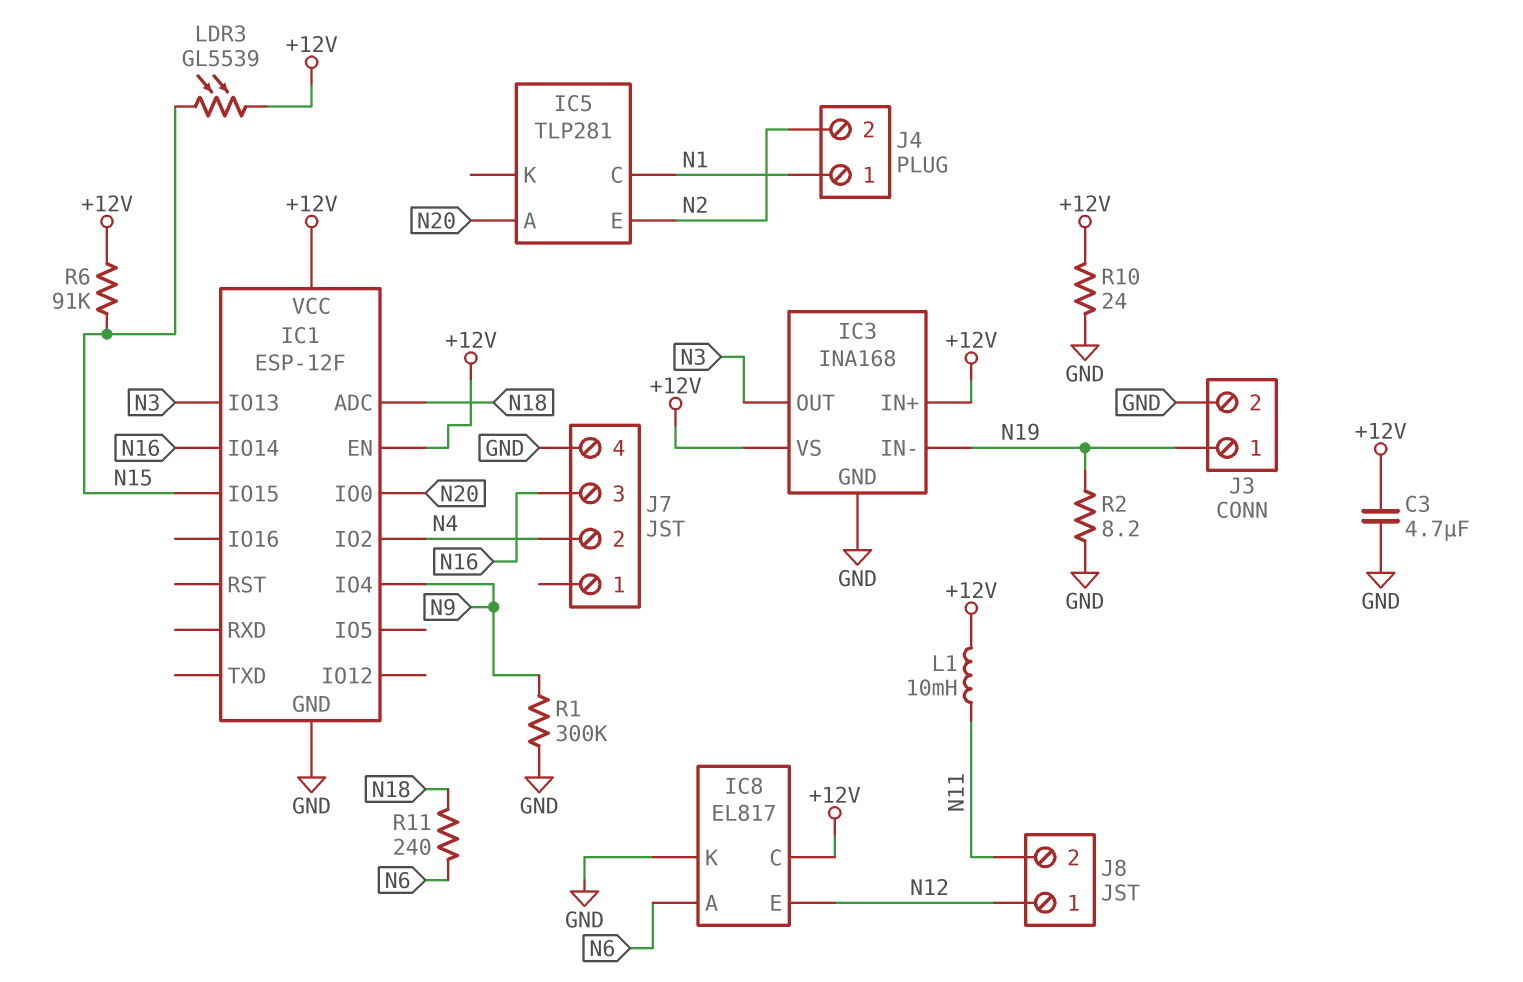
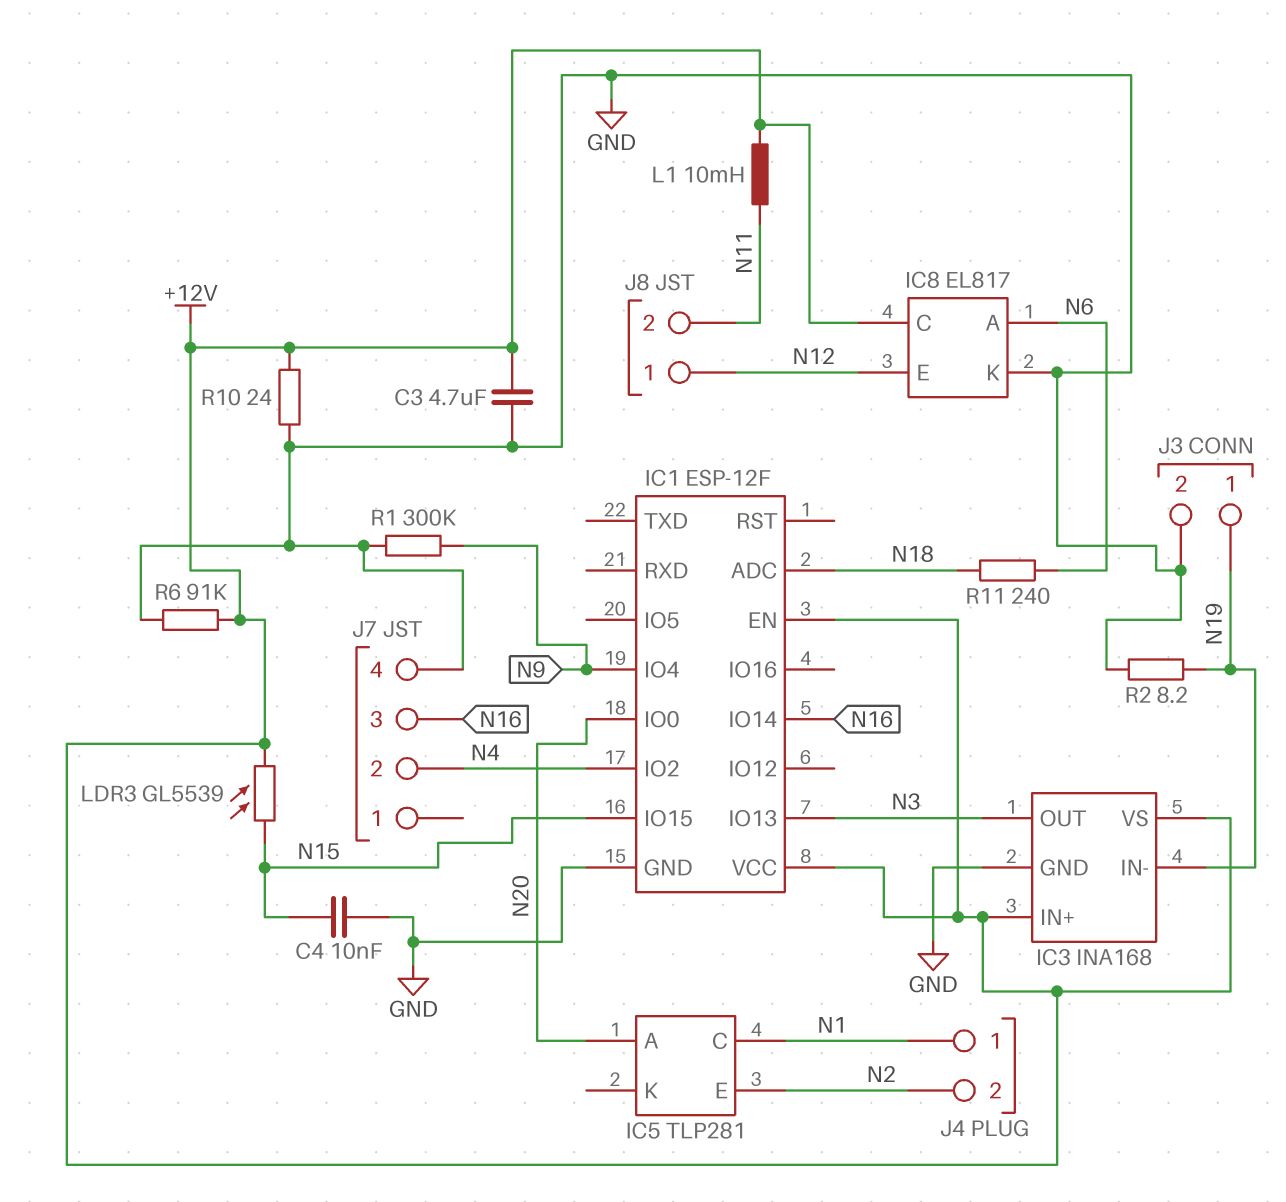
C4: none -> 10nF (GND, N15)
R6: 91k (+12V, N15) -> 91k (+12V, GND)

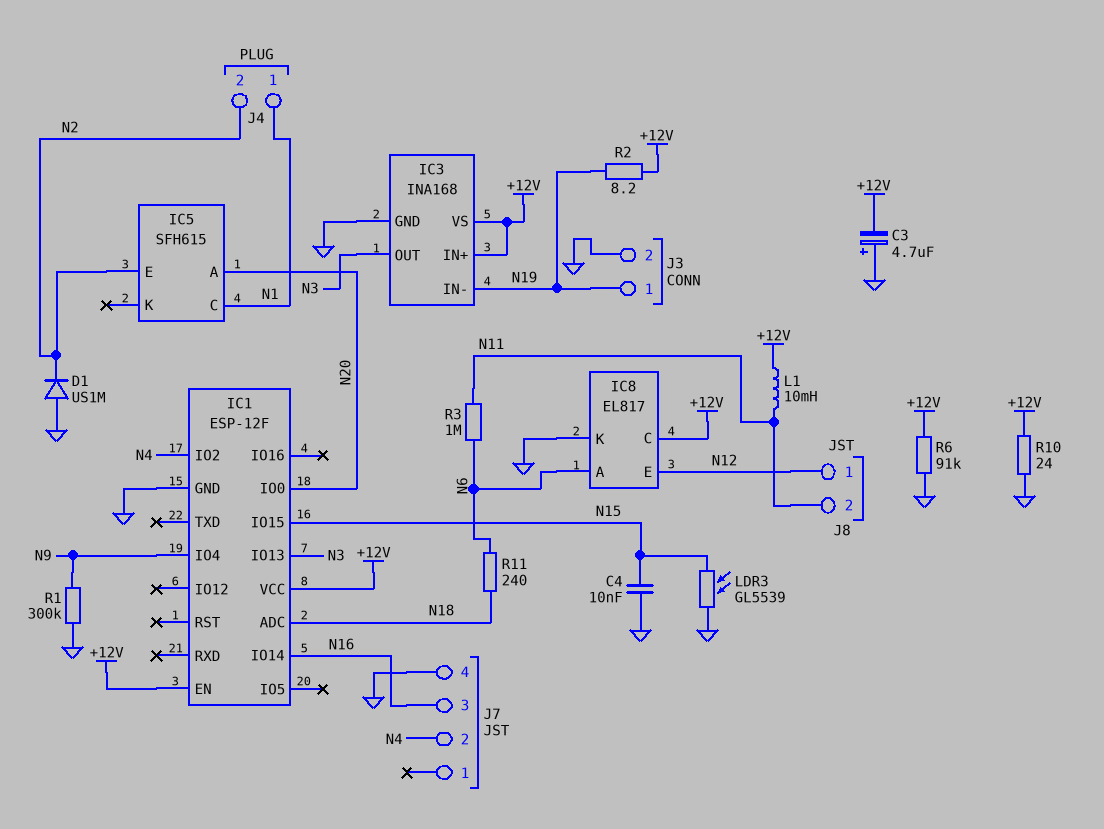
C3: 4.7uF (+12V, GND) -> 4.7uF (plus GND, minus +12V)
D1: none -> diode US1M (A GND, K N2)
IC5: TLP281 -> SFH615
LDR3: GL5539 (+12V, N15) -> GL5539 (GND, N15)
R2: 8.2 (GND, N19) -> 8.2 (+12V, N19)
R3: none -> 1M (N6, N11)

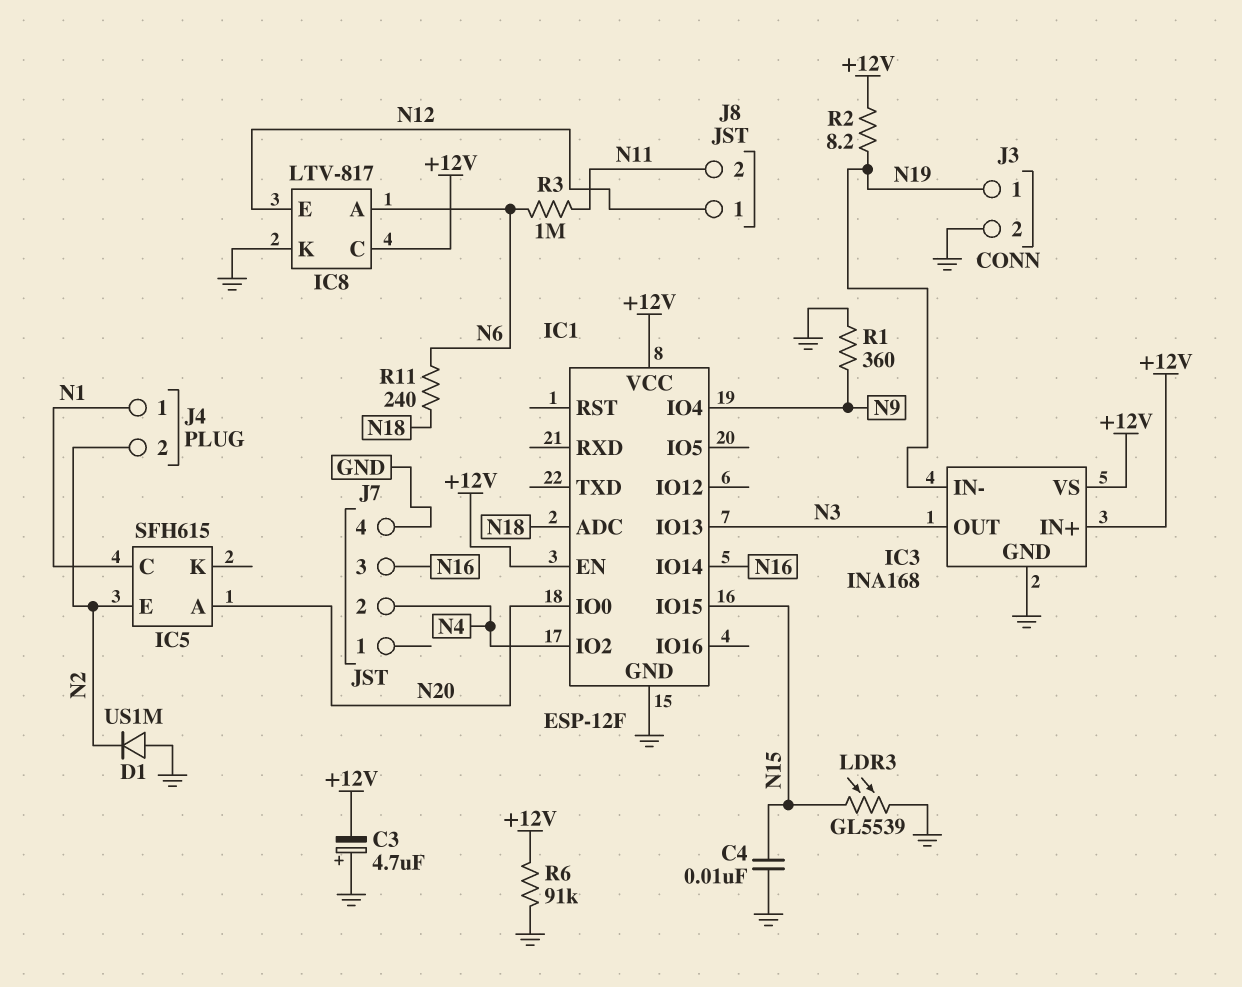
IC8: EL817 -> LTV-817
L1: 10mH (+12V, N11) -> none
R1: 300k (GND, N9) -> 360 (GND, N9)
R10: 24 (+12V, GND) -> none

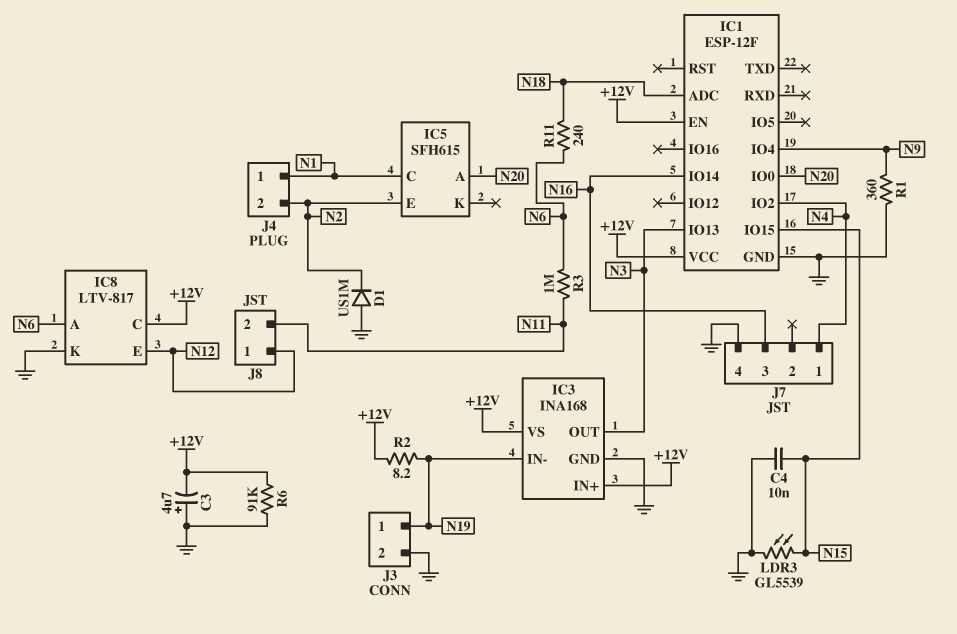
J7 pin 1: none -> N4
J7 pin 2: N4 -> none

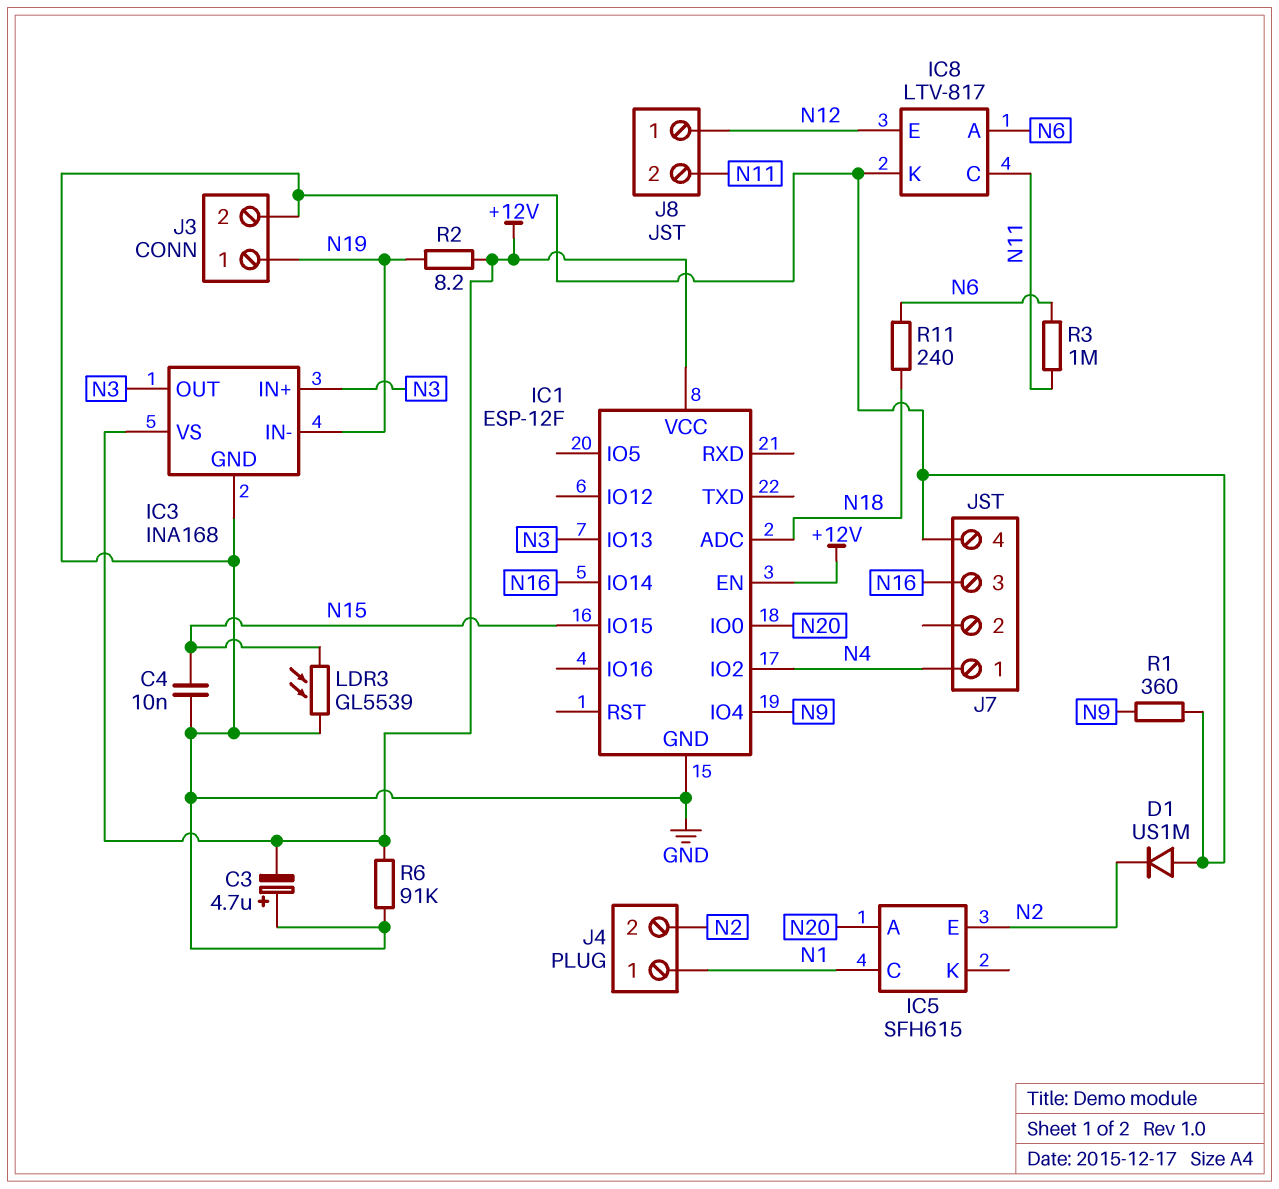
IC3 pin IN+: +12V -> N3
IC8 pin C: +12V -> N11

